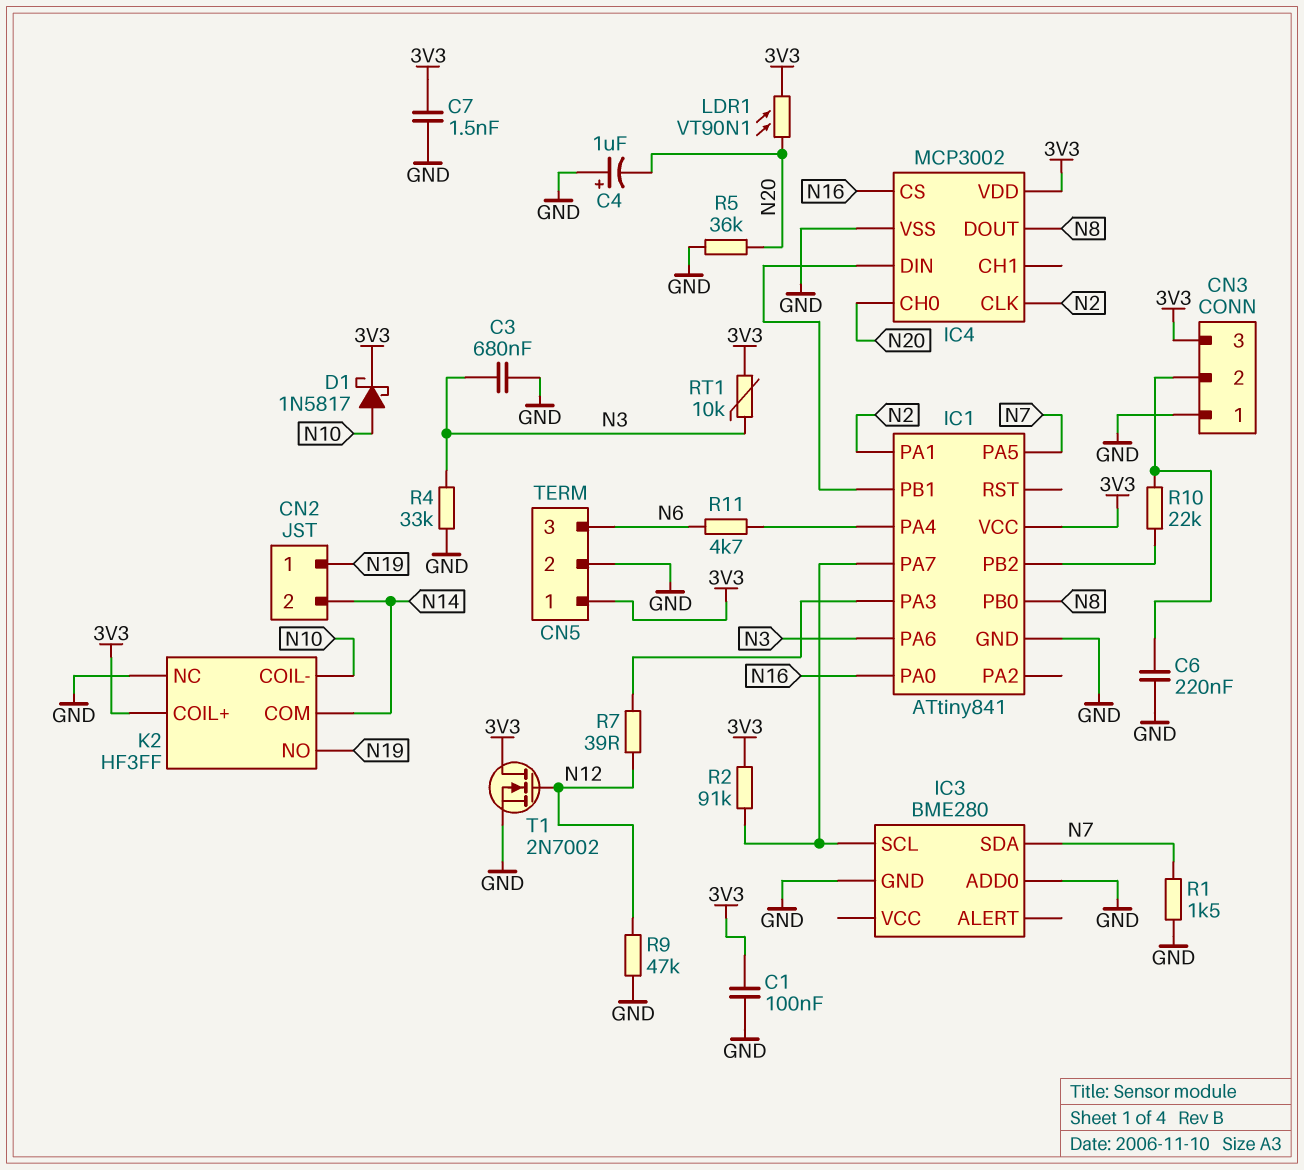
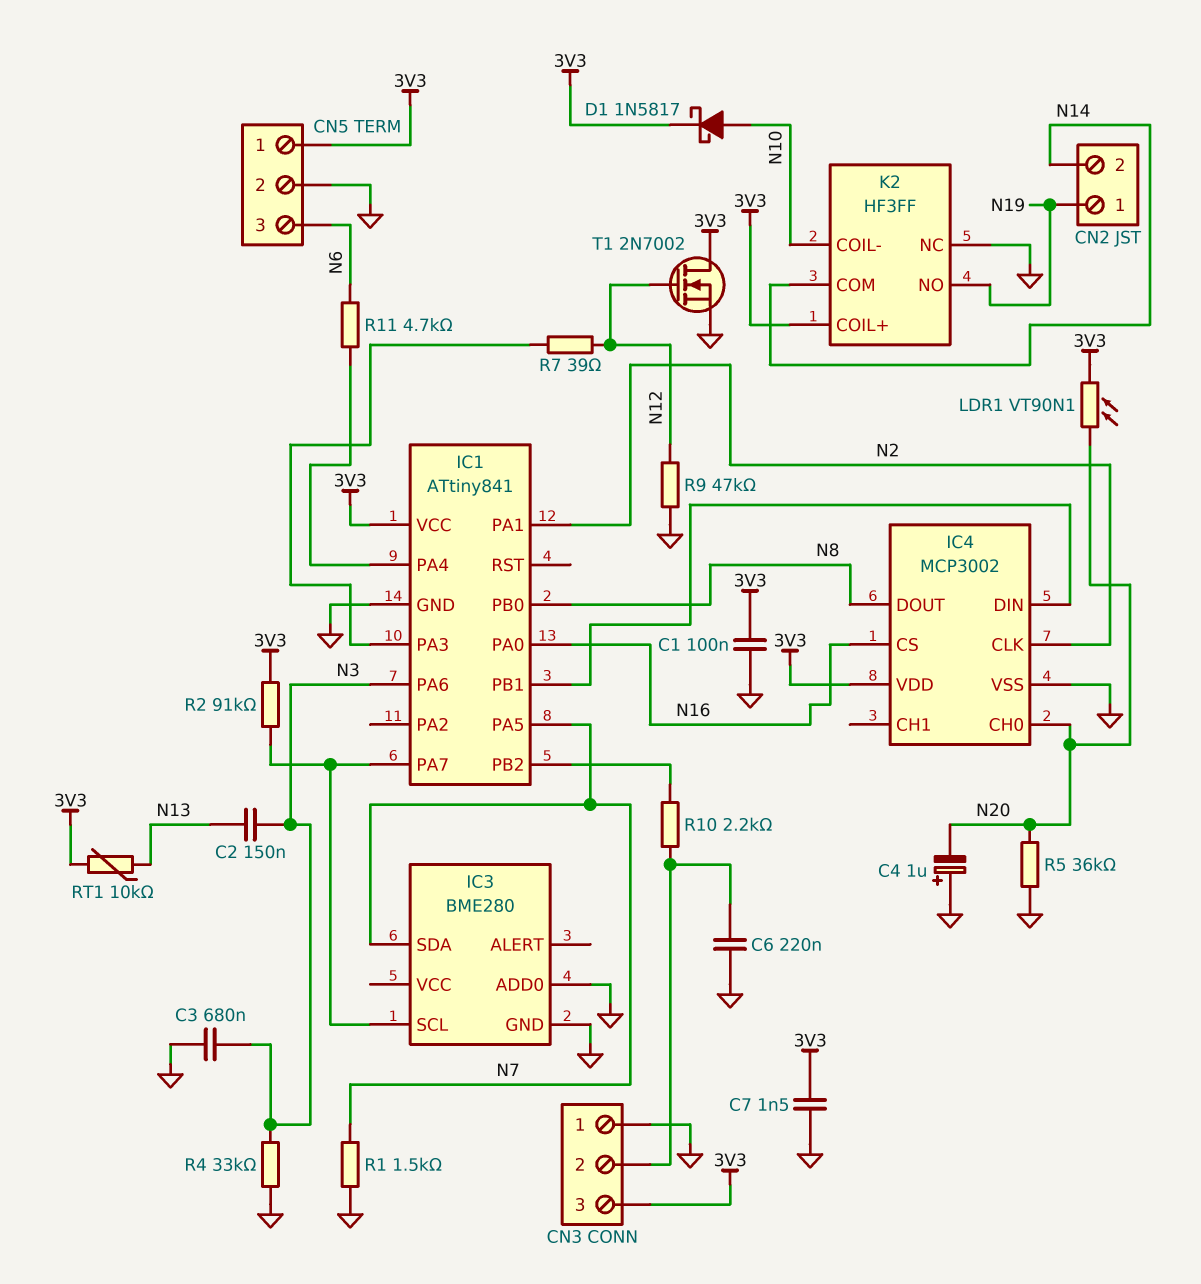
C2: none -> 150nF (N3, N13)
R10: 22k (CN3/2, IC1/PB2) -> 2.2k (CN3/2, IC1/PB2)
RT1: 10k (3V3, N3) -> 10k (3V3, N13)

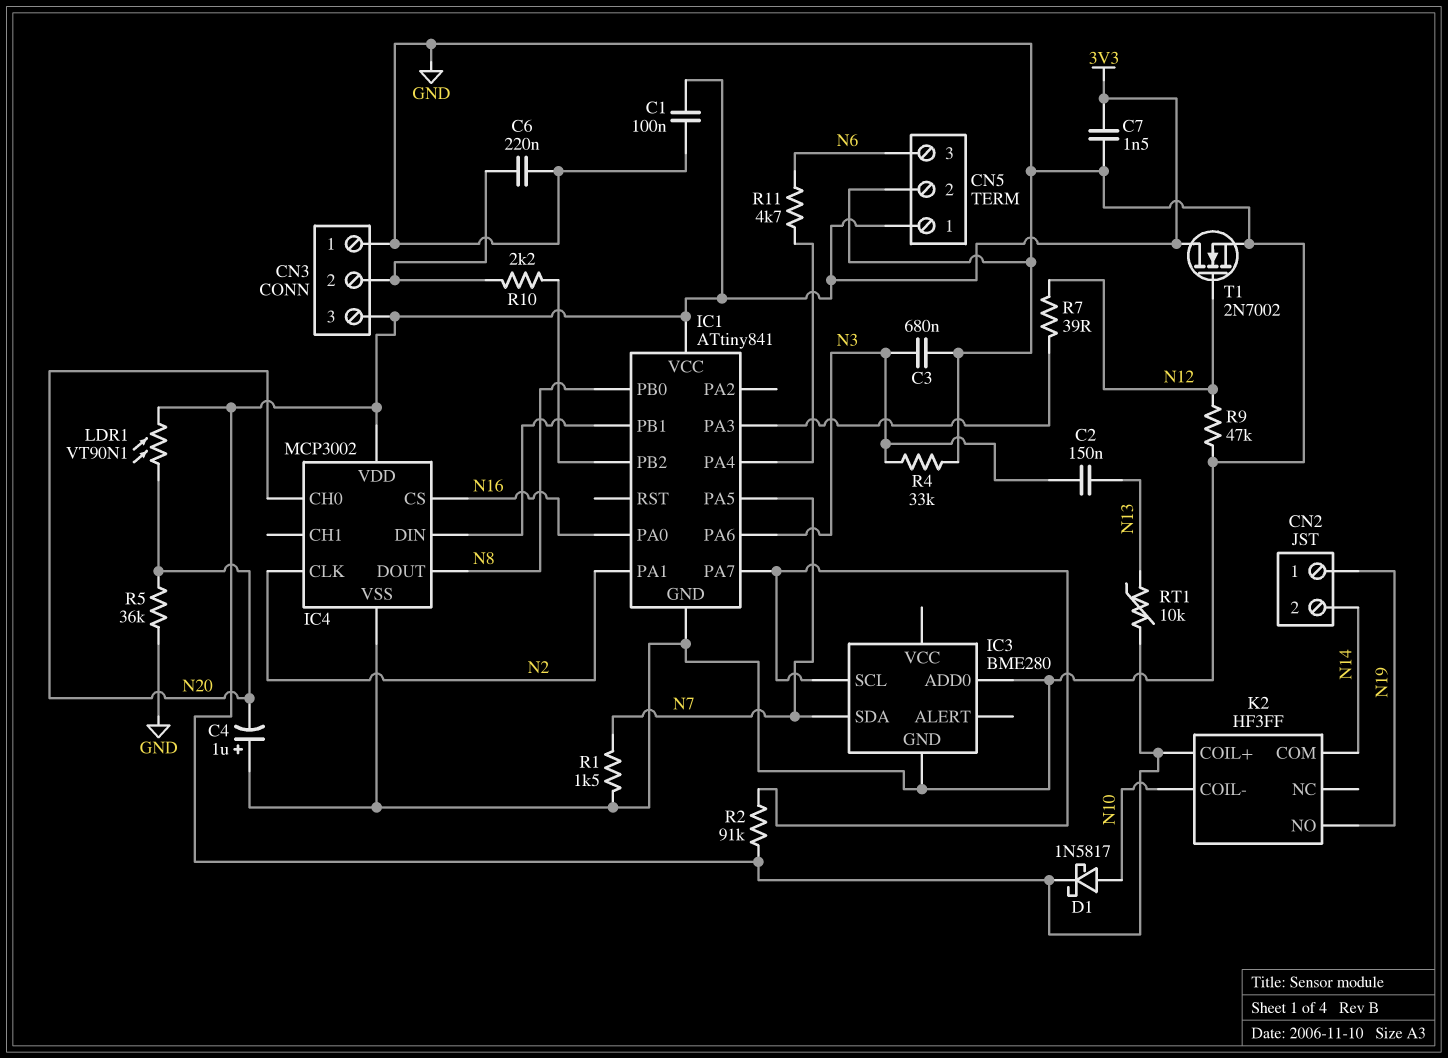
K2 pin NC: GND -> none

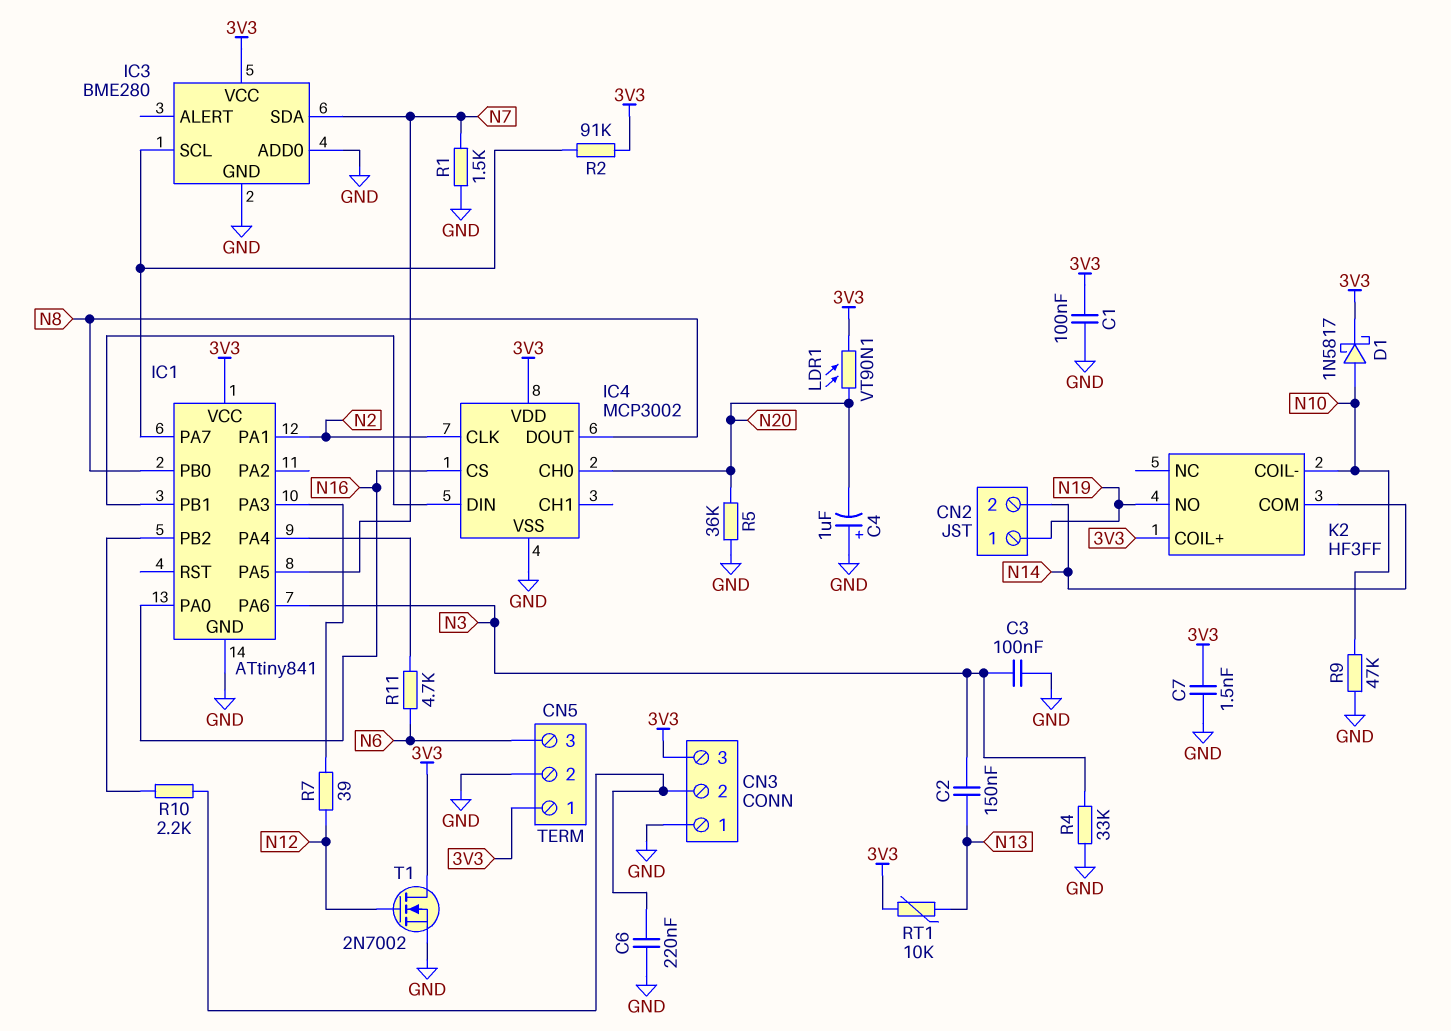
C3: 680nF (GND, N3) -> 100nF (GND, N3)
IC3 pin VCC: none -> 3V3
R9: 47k (GND, N12) -> 47k (GND, N10)

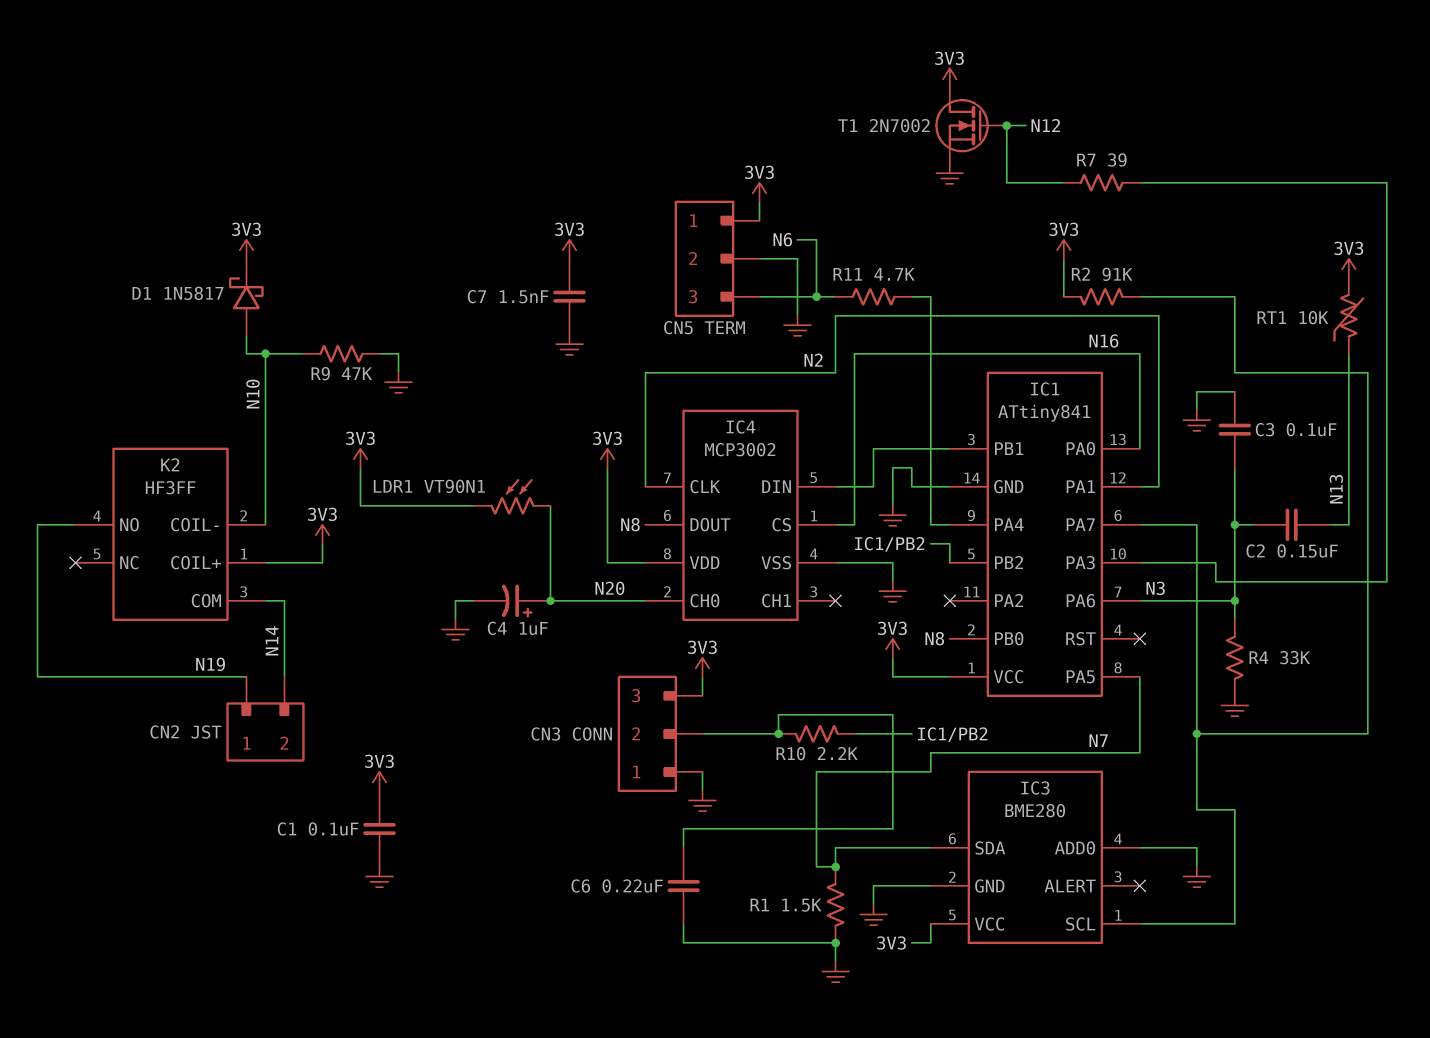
C4: 1uF (plus GND, minus N20) -> 1uF (plus N20, minus GND)
R5: 36k (GND, N20) -> none

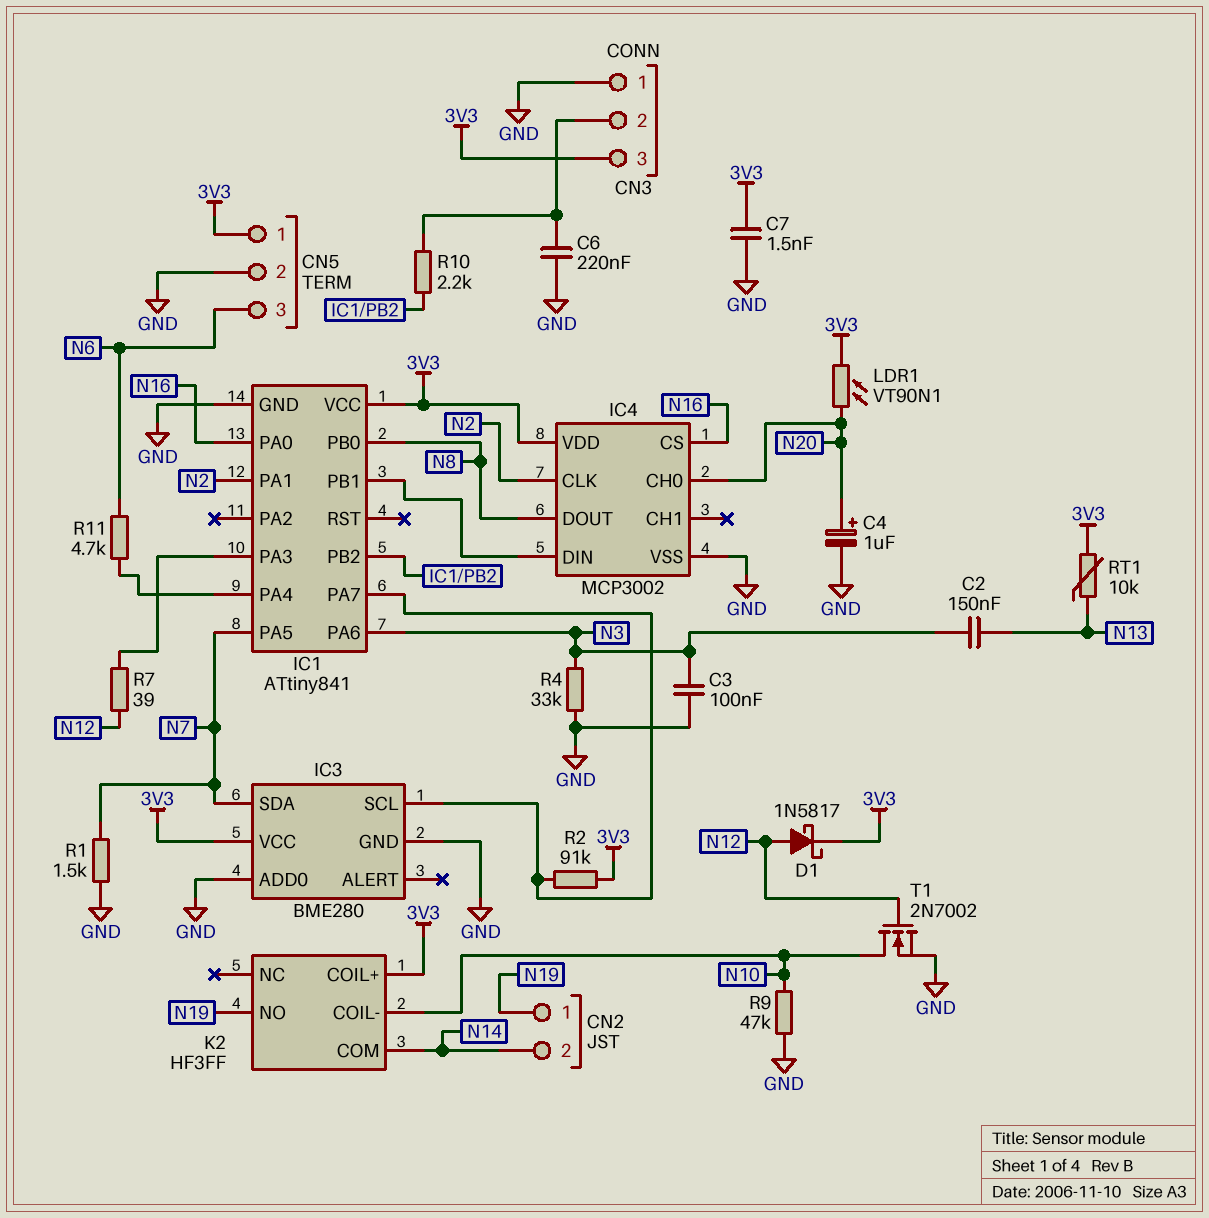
C1: 100nF (3V3, GND) -> none
D1: schottky 1N5817 (A N10, K 3V3) -> schottky 1N5817 (A N12, K 3V3)
T1: NMOS 2N7002 (G N12, D 3V3, S GND) -> NMOS 2N7002 (G N12, D N10, S GND)

